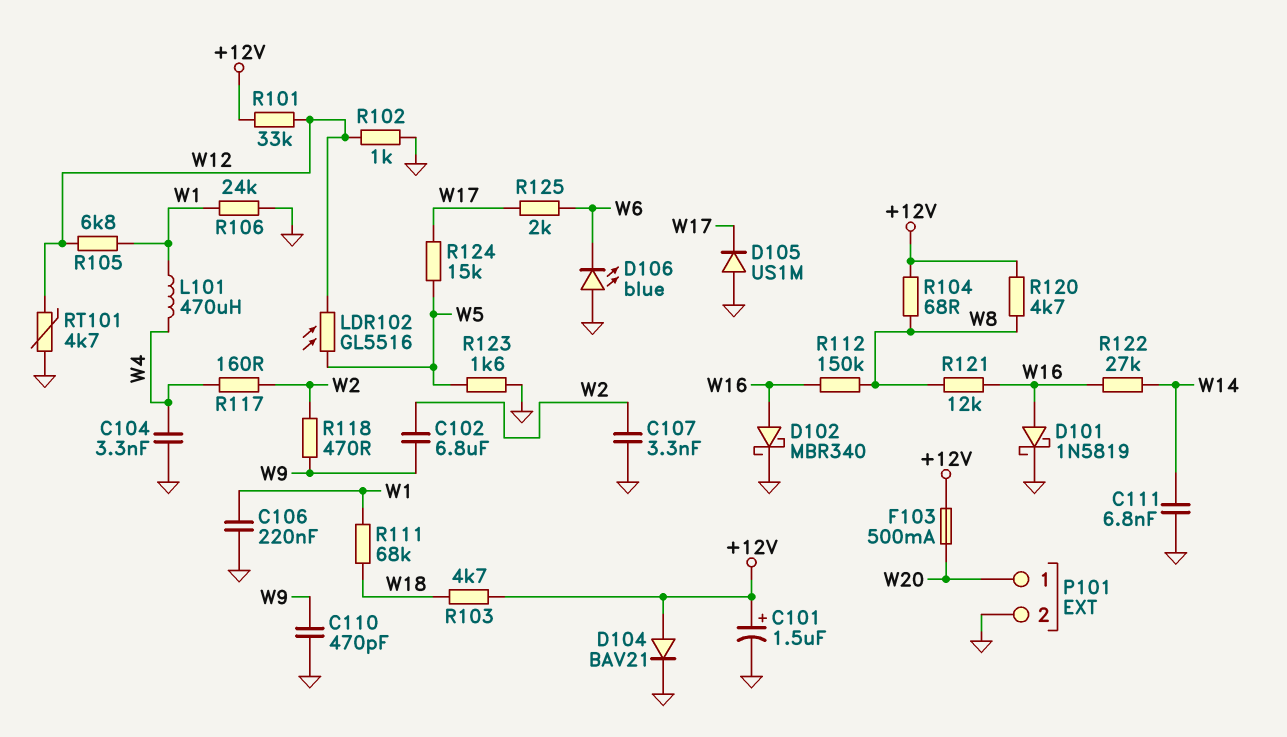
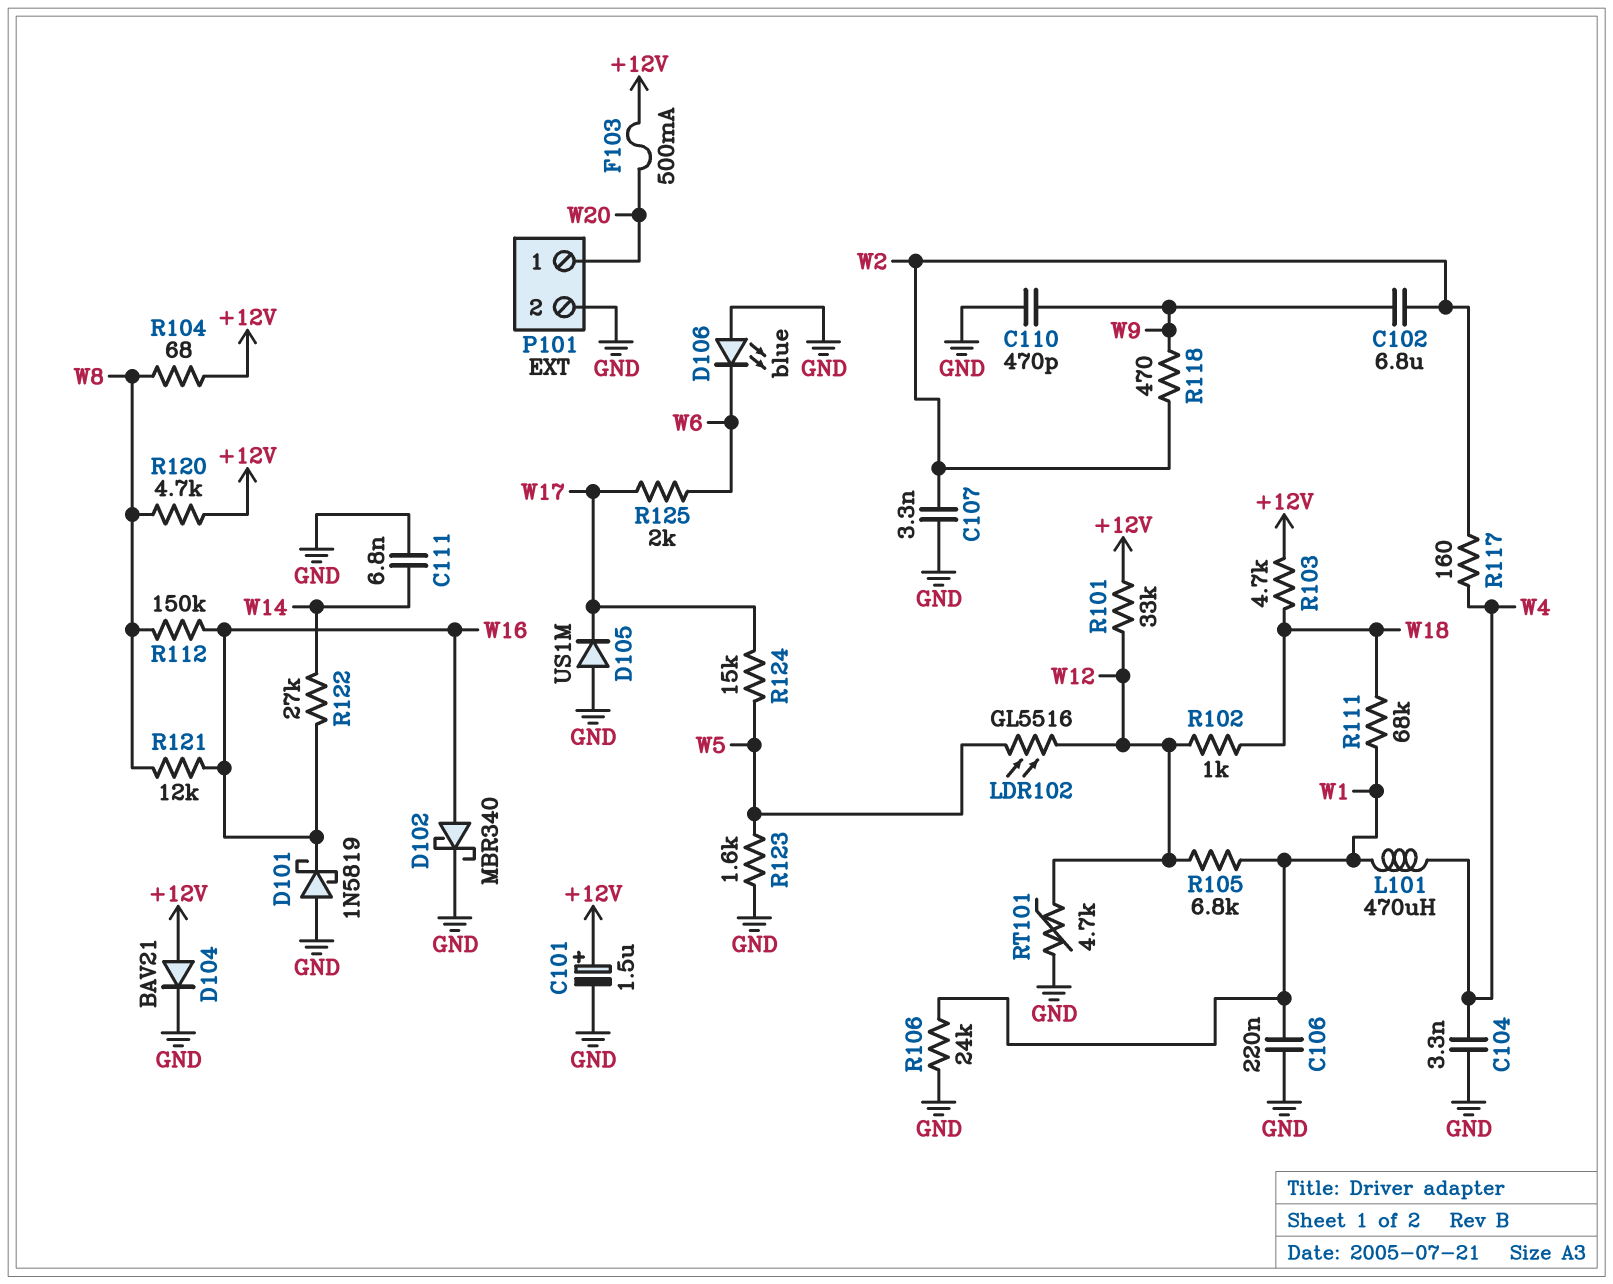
D101: schottky 1N5819 (A W16, K GND) -> schottky 1N5819 (A GND, K W16)
R102: 1k (GND, W12) -> 1k (W12, W18)

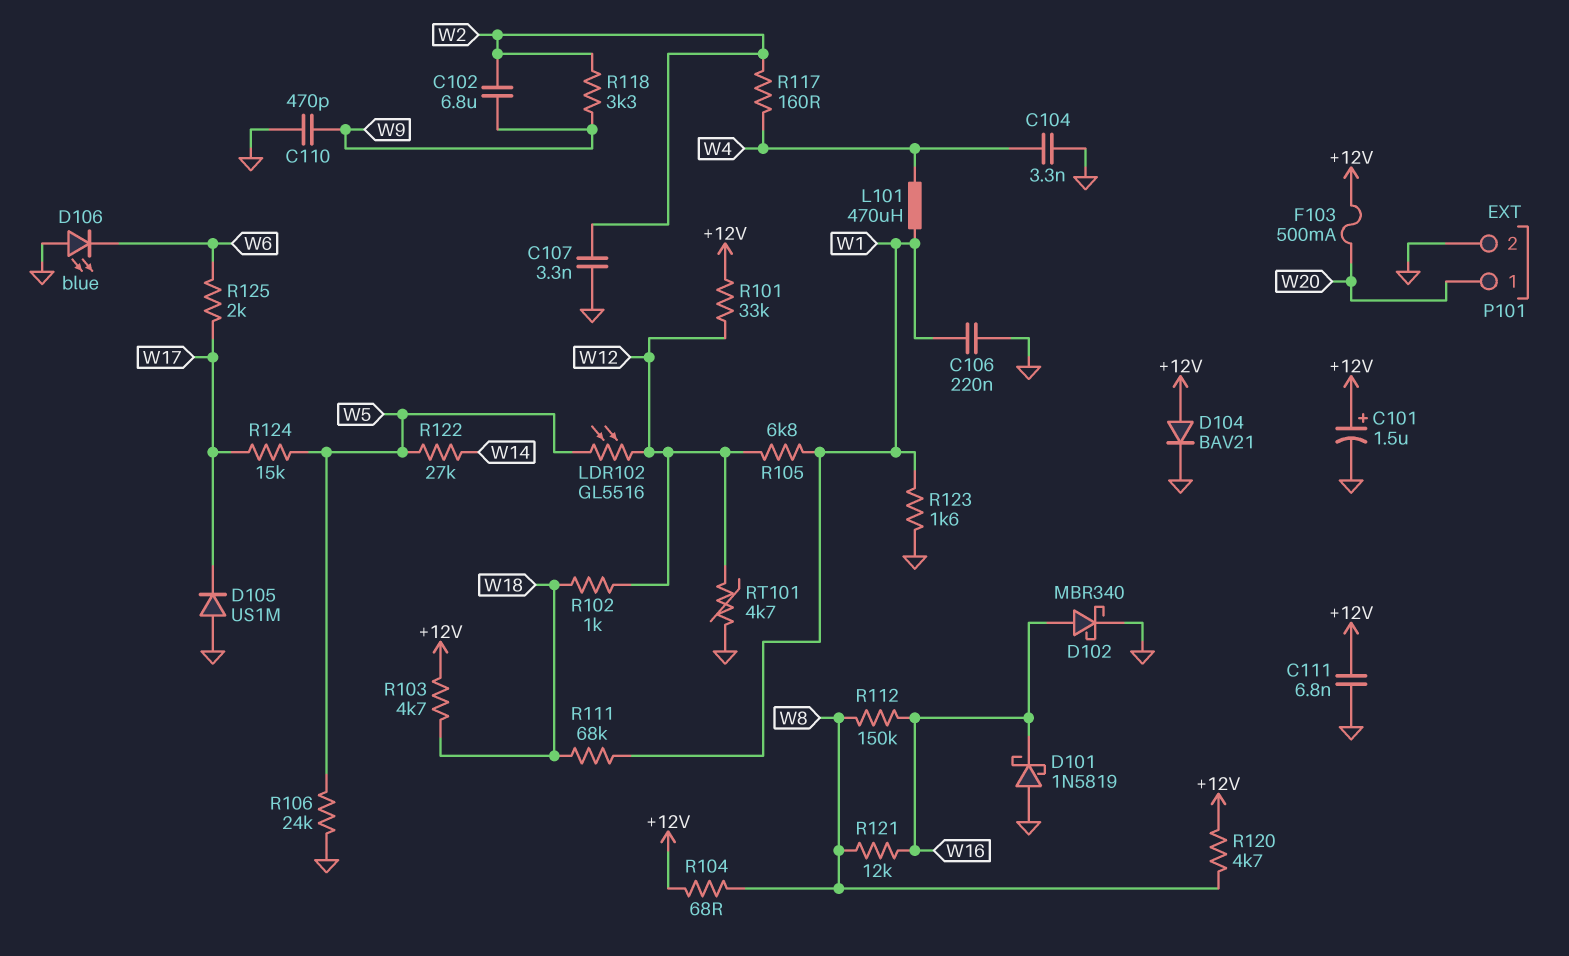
C111: 6.8nF (GND, W14) -> 6.8nF (+12V, GND)
R106: 24k (GND, W1) -> 24k (GND, W5)
R118: 470 (W2, W9) -> 3.3k (W2, W9)
R122: 27k (W14, W16) -> 27k (W5, W14)
R123: 1.6k (GND, W5) -> 1.6k (GND, W1)

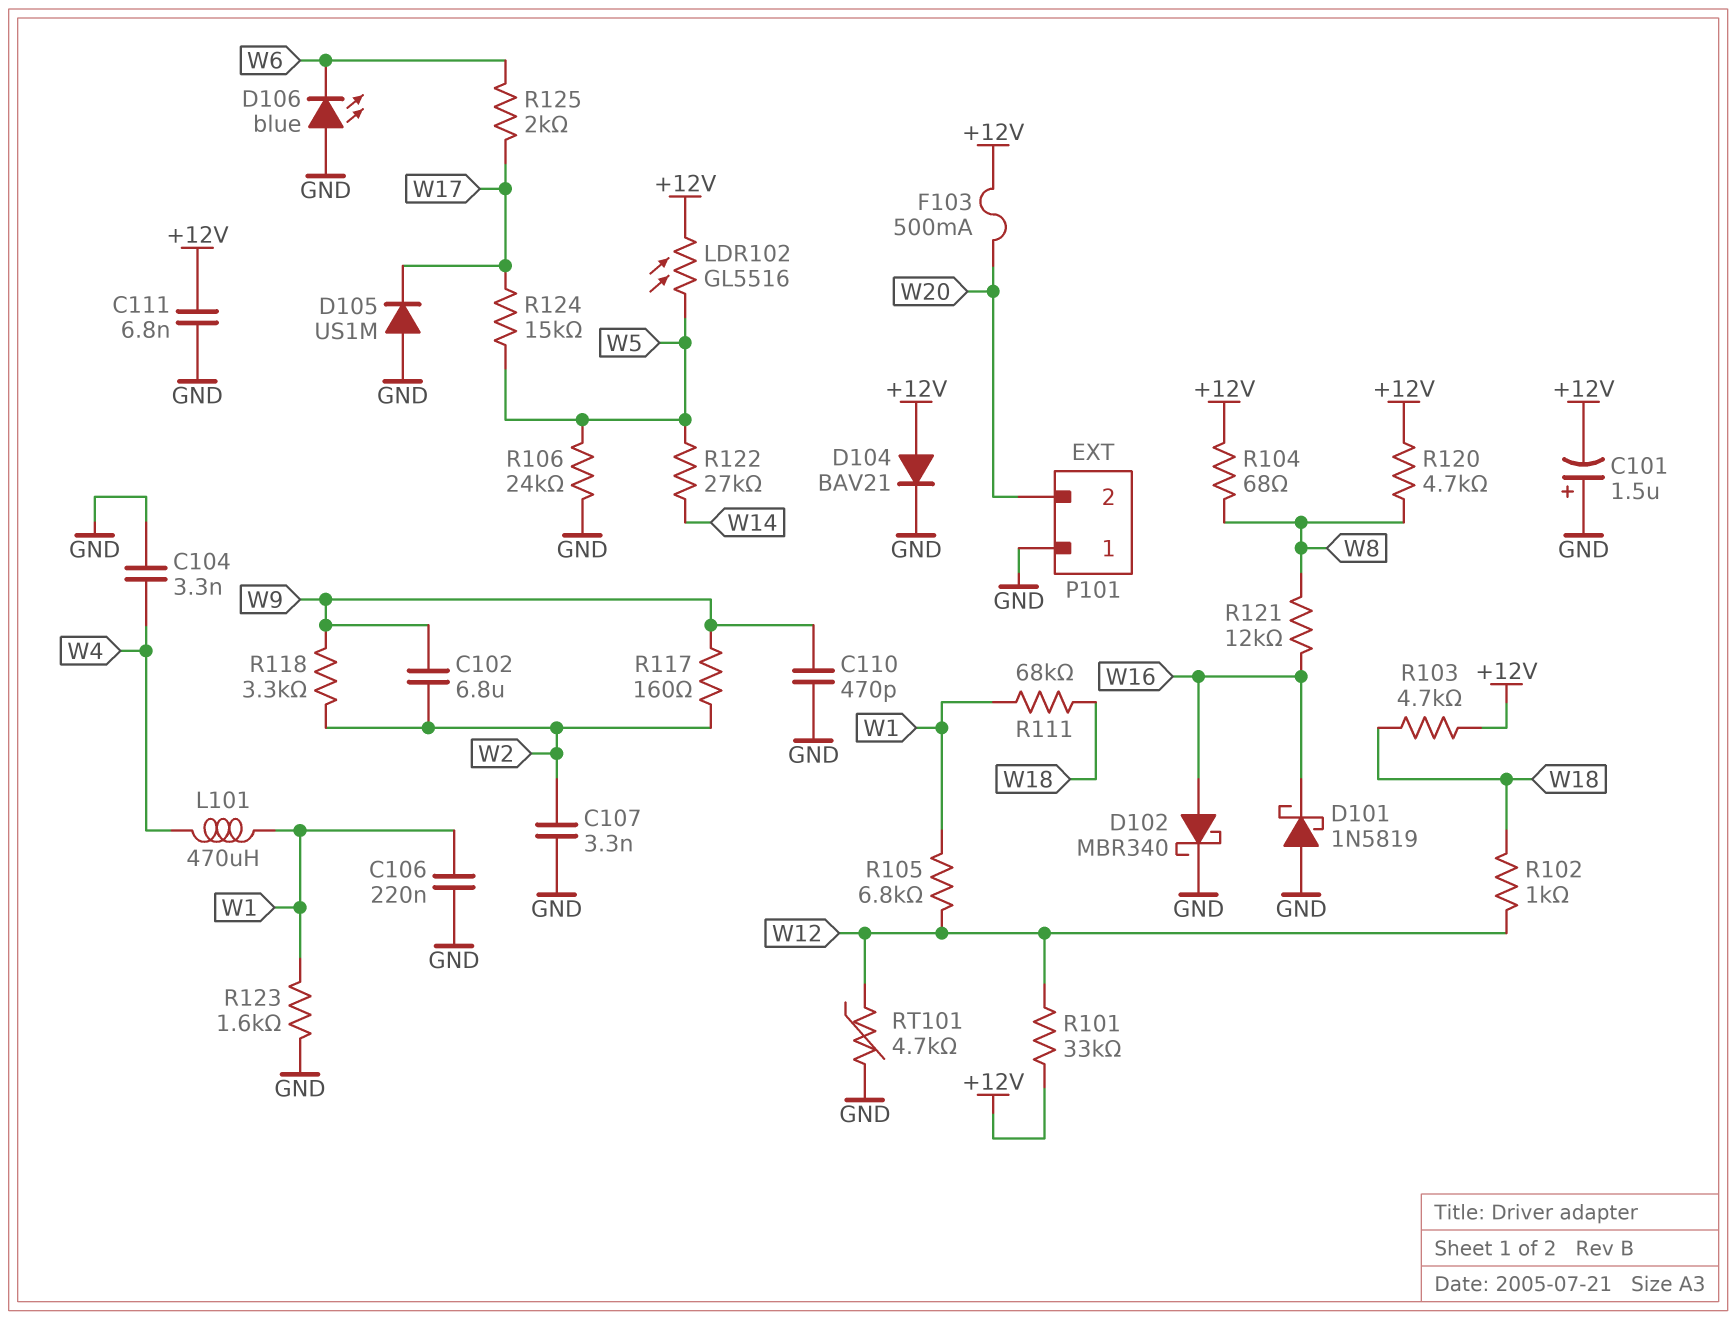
C101: 1.5uF (plus +12V, minus GND) -> 1.5uF (plus GND, minus +12V)
LDR102: GL5516 (W5, W12) -> GL5516 (+12V, W5)
P101 pin 1: W20 -> GND
P101 pin 2: GND -> W20
R112: 150k (W8, W16) -> none
R117: 160 (W2, W4) -> 160 (W2, W9)

